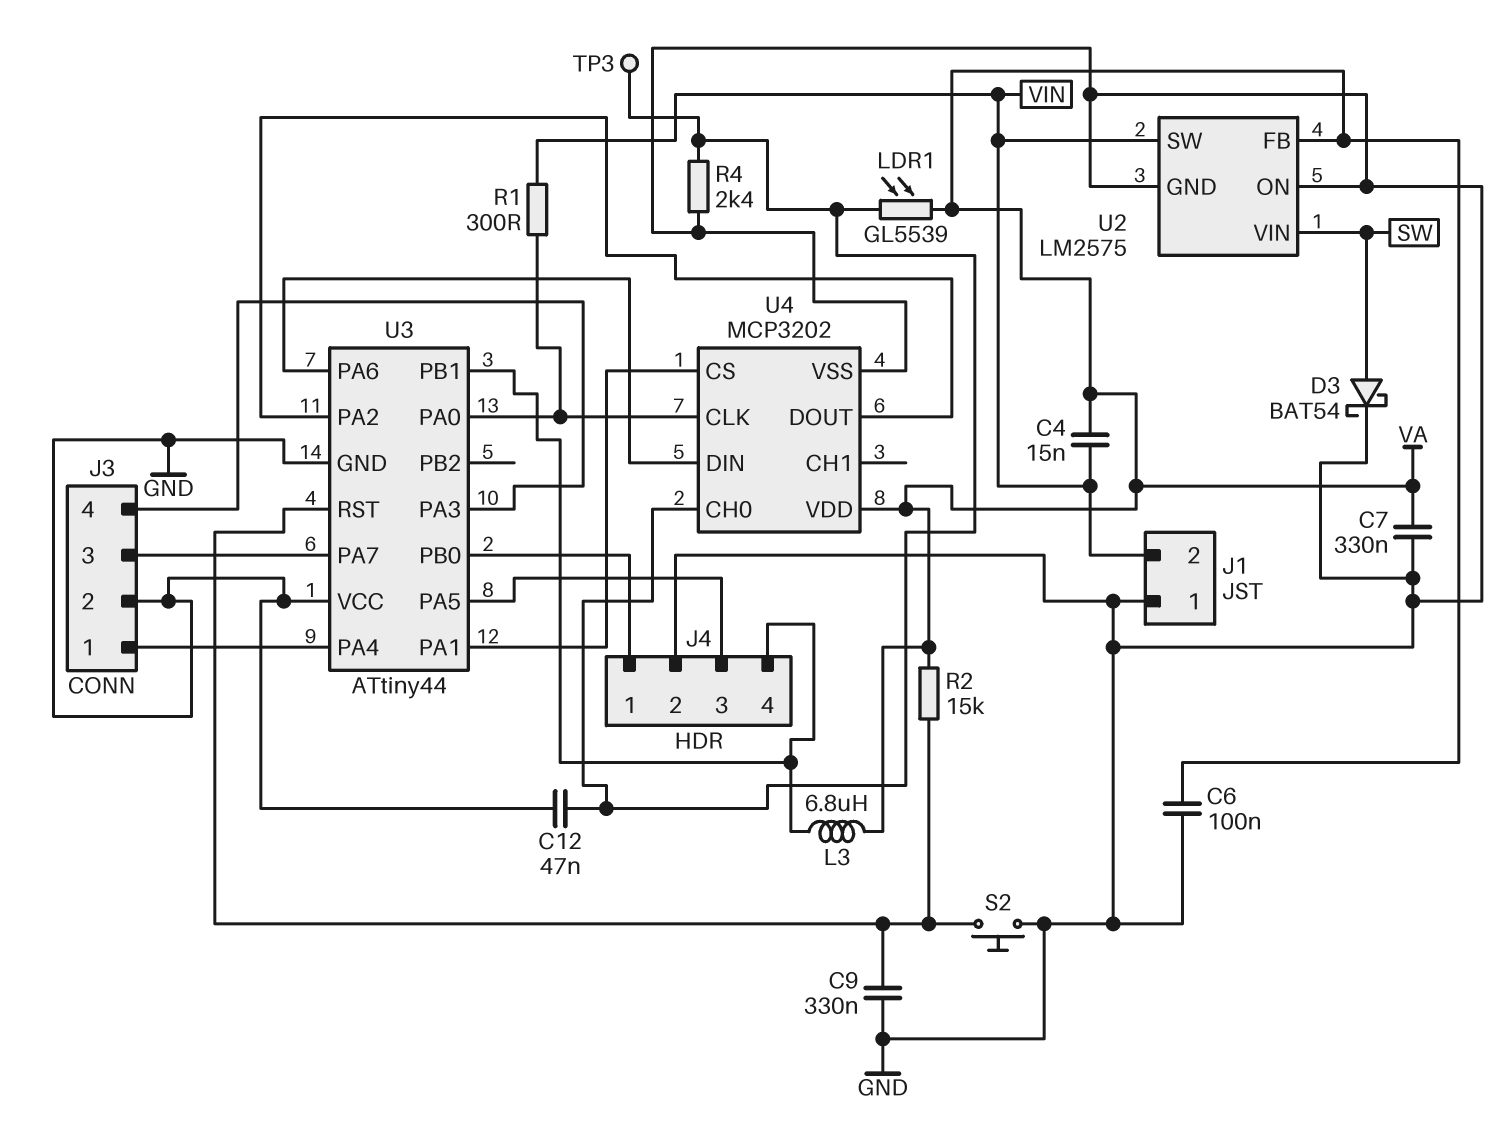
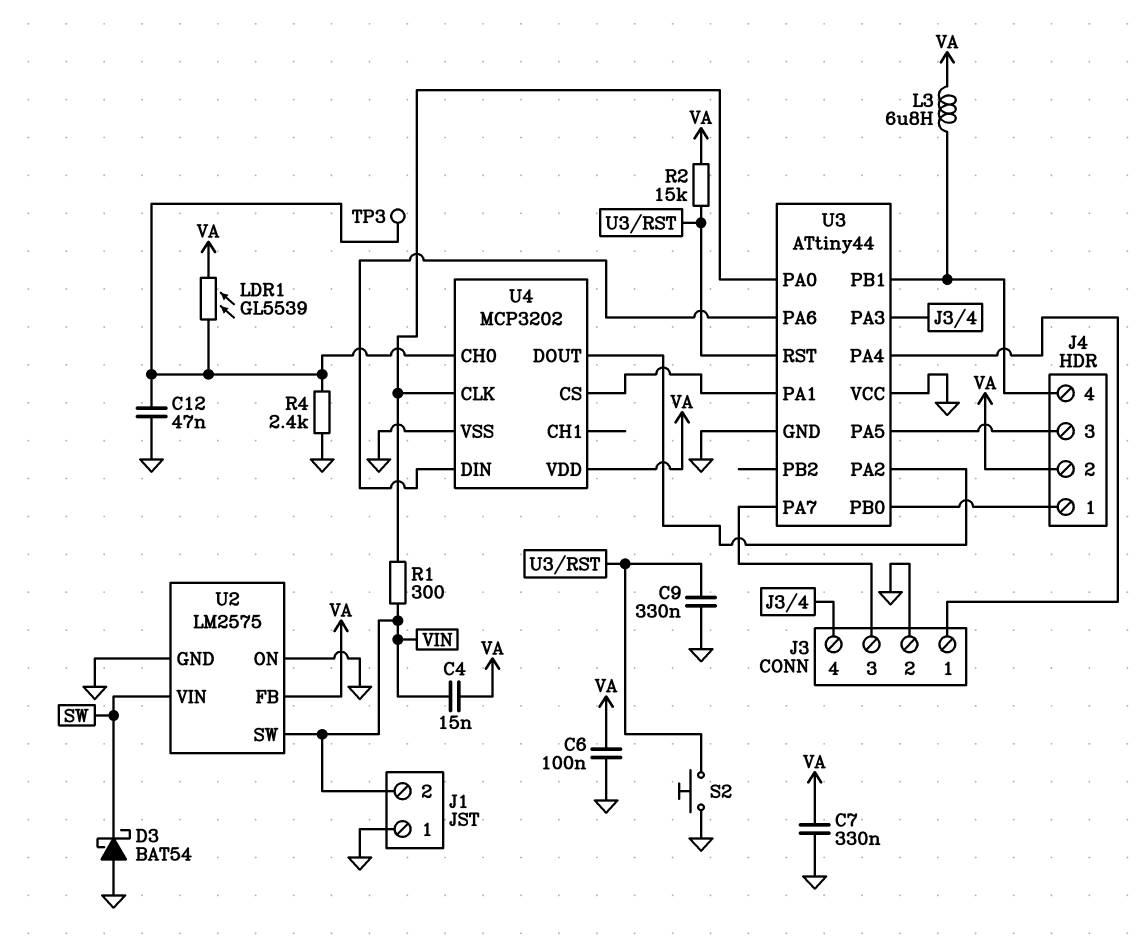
D3: schottky BAT54 (A SW, K GND) -> schottky BAT54 (A GND, K SW)
J4 pin 2: GND -> VA

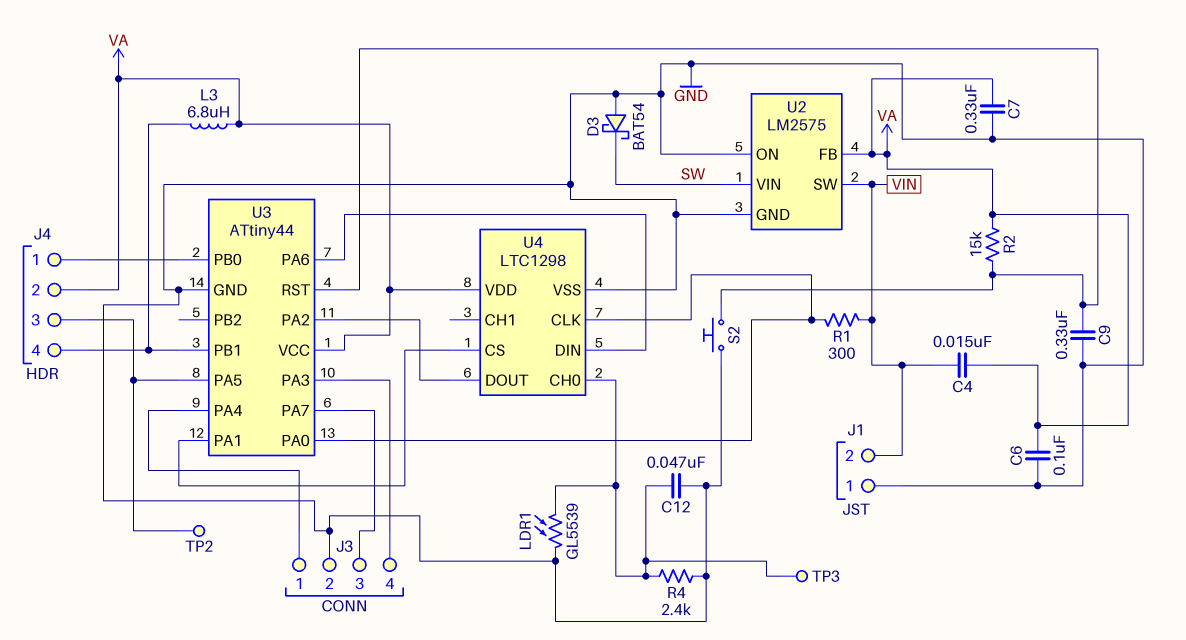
LDR1: GL5539 (U4/CH0, VA) -> GL5539 (GND, U4/CH0)
TP2: none -> test point (J4/3)
U3 pin VCC: GND -> VA
U4: MCP3202 -> LTC1298

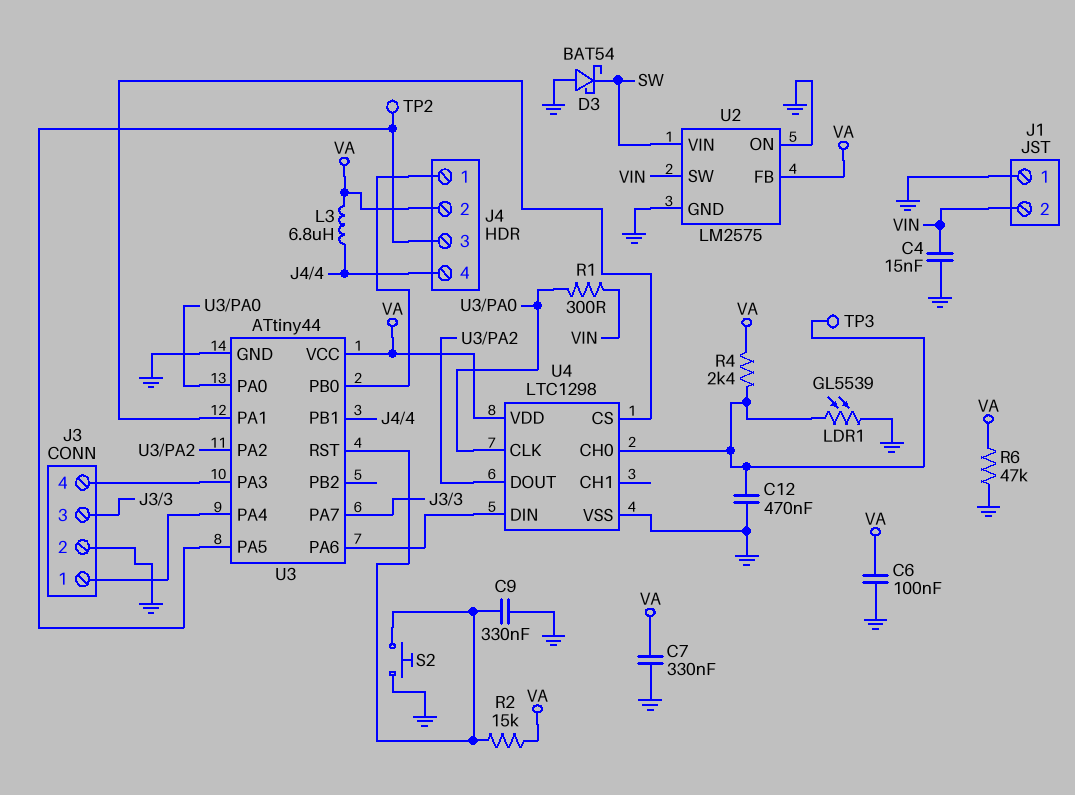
C4: 15nF (VA, VIN) -> 15nF (GND, VIN)
C12: 47nF (GND, U4/CH0) -> 470nF (GND, U4/CH0)
R4: 2.4k (GND, U4/CH0) -> 2.4k (U4/CH0, VA)
R6: none -> 47k (GND, VA)

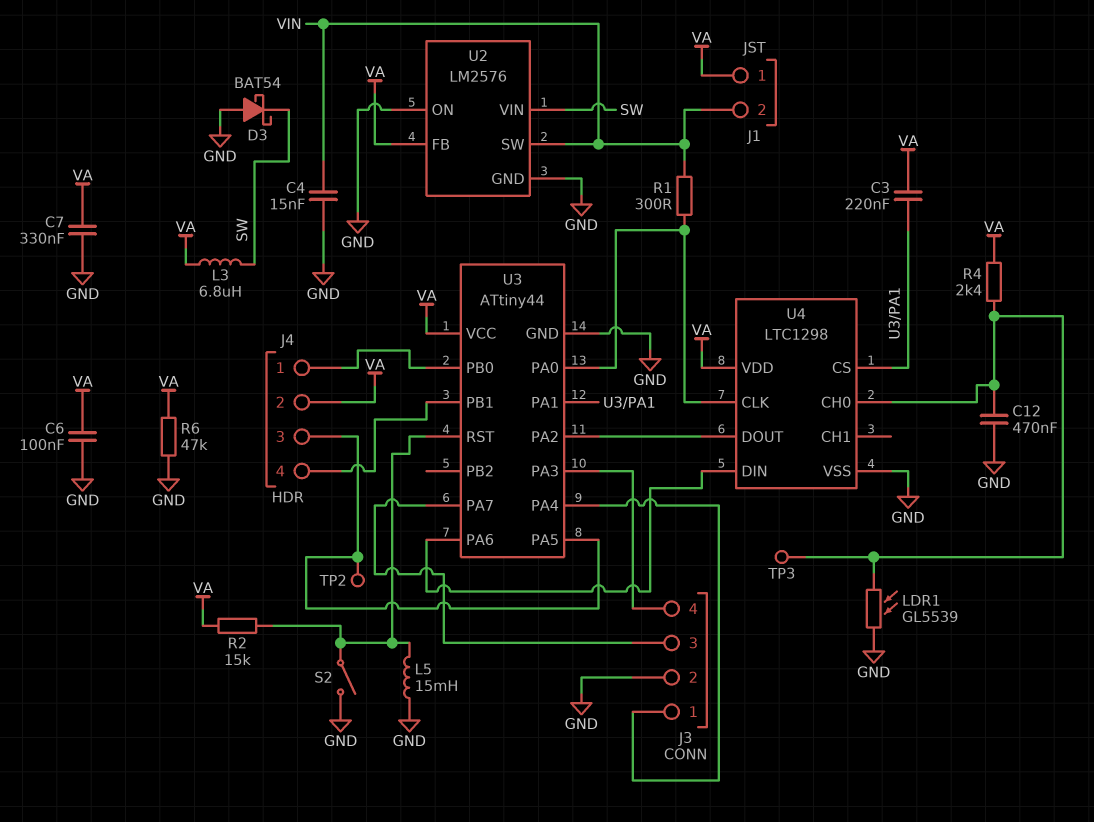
C3: none -> 220nF (U3/PA1, VA)
C9: 330nF (GND, U3/RST) -> none
J1 pin 1: GND -> VA
L3: 6.8uH (J4/4, VA) -> 6.8uH (SW, VA)
L5: none -> 15mH (GND, U3/RST)
S2: button (GND, U3/RST) -> switch (GND, U3/RST)
U2: LM2575 -> LM2576

